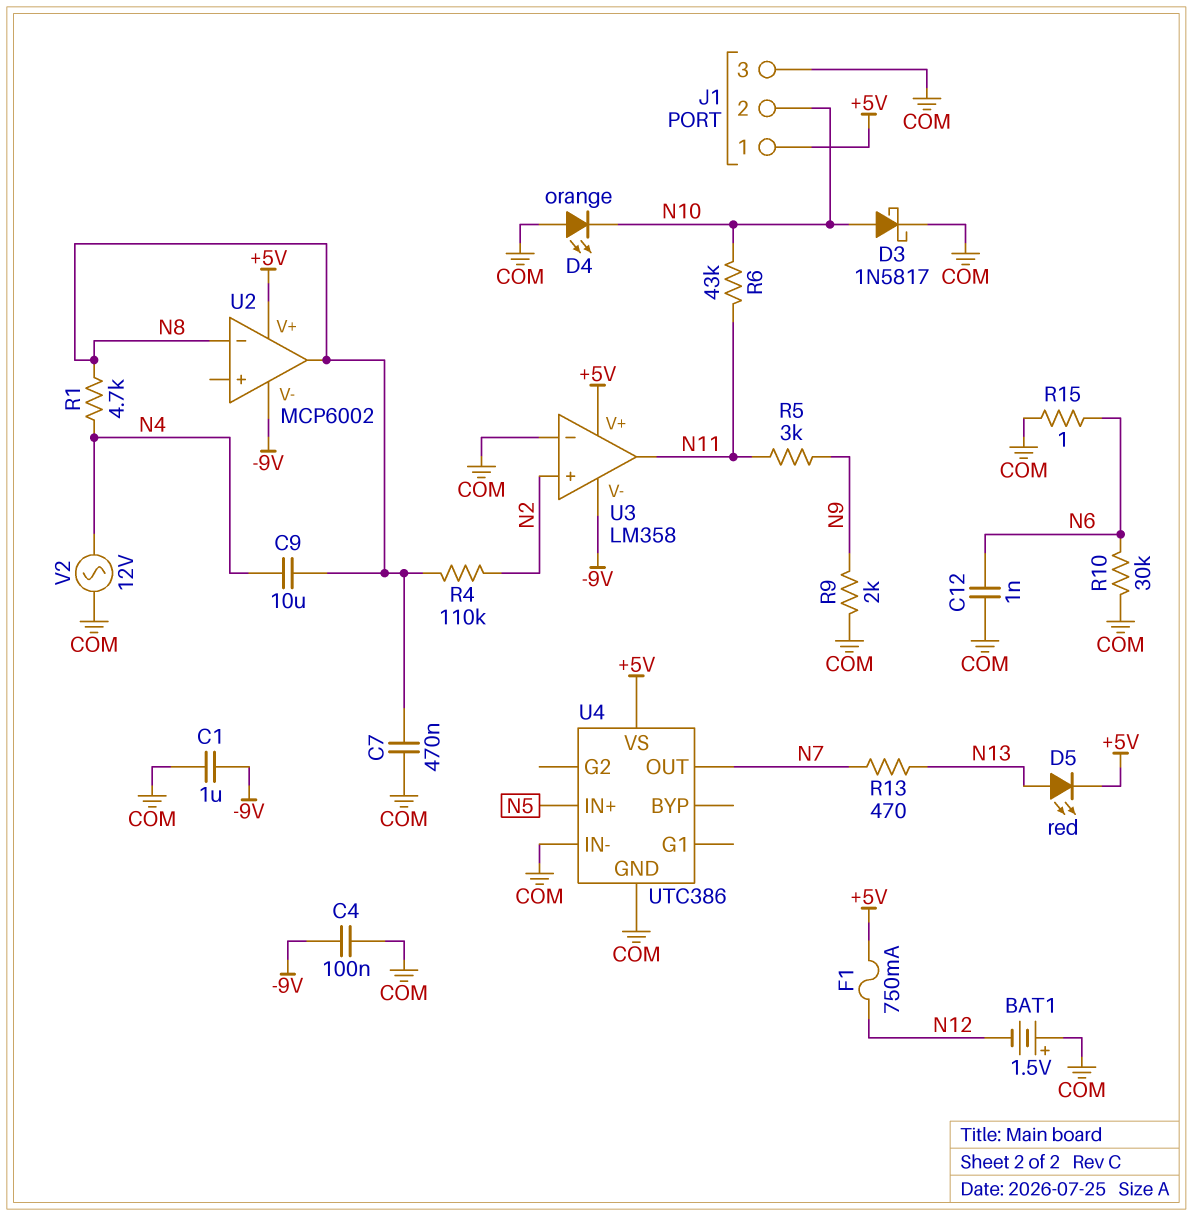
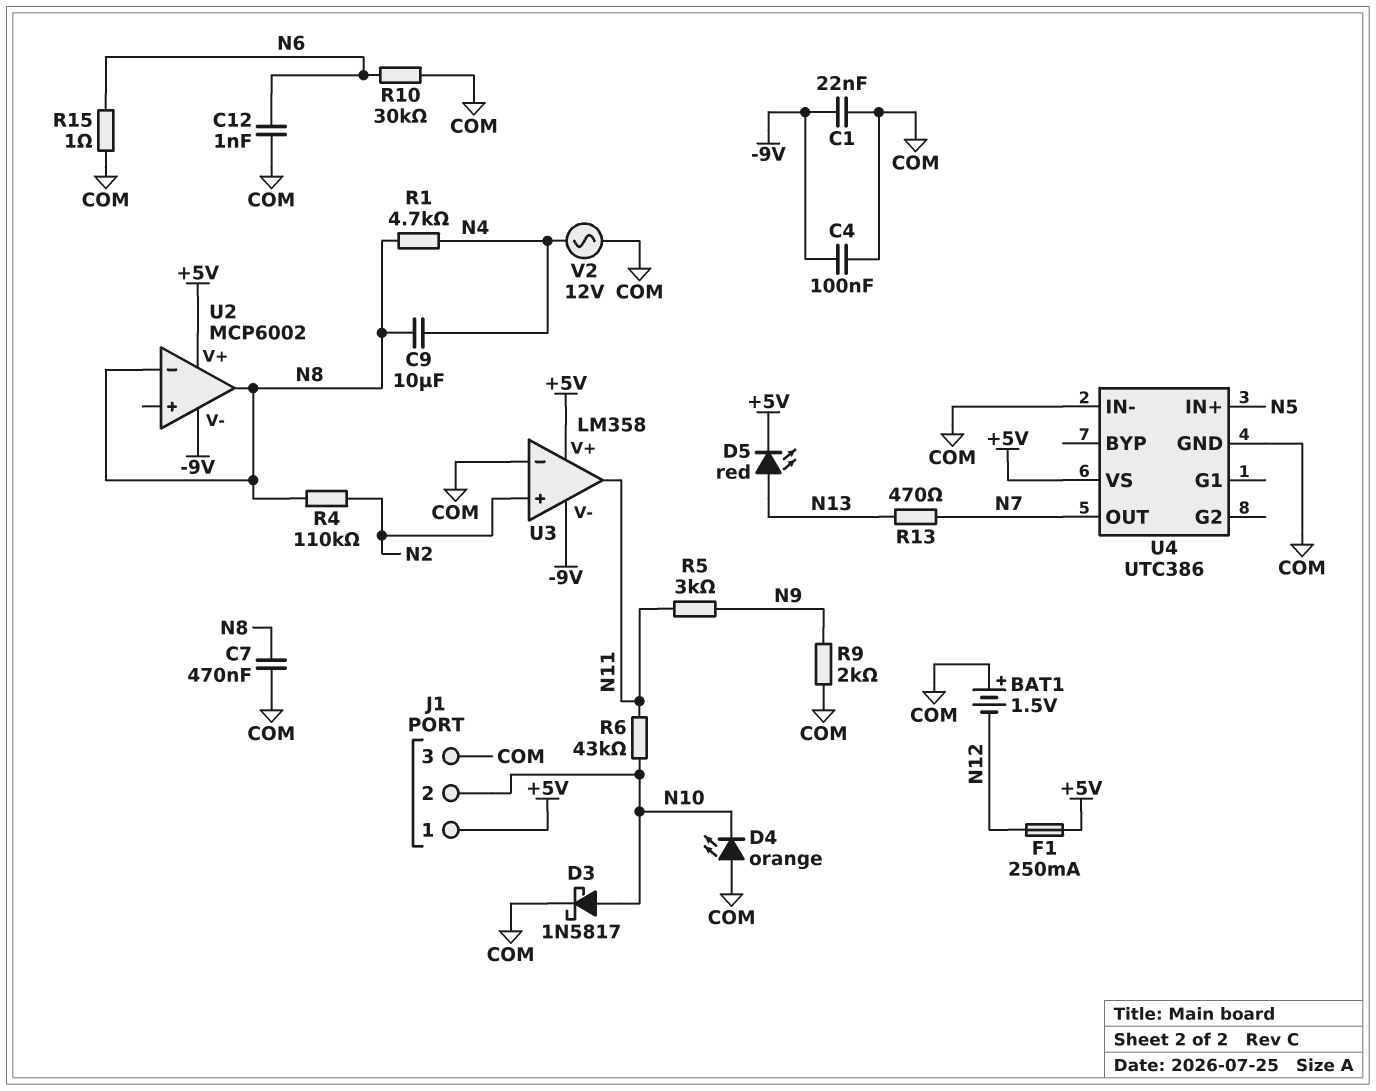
C1: 1uF (-9V, COM) -> 22nF (-9V, COM)
F1: 750mA (+5V, N12) -> 250mA (+5V, N12)

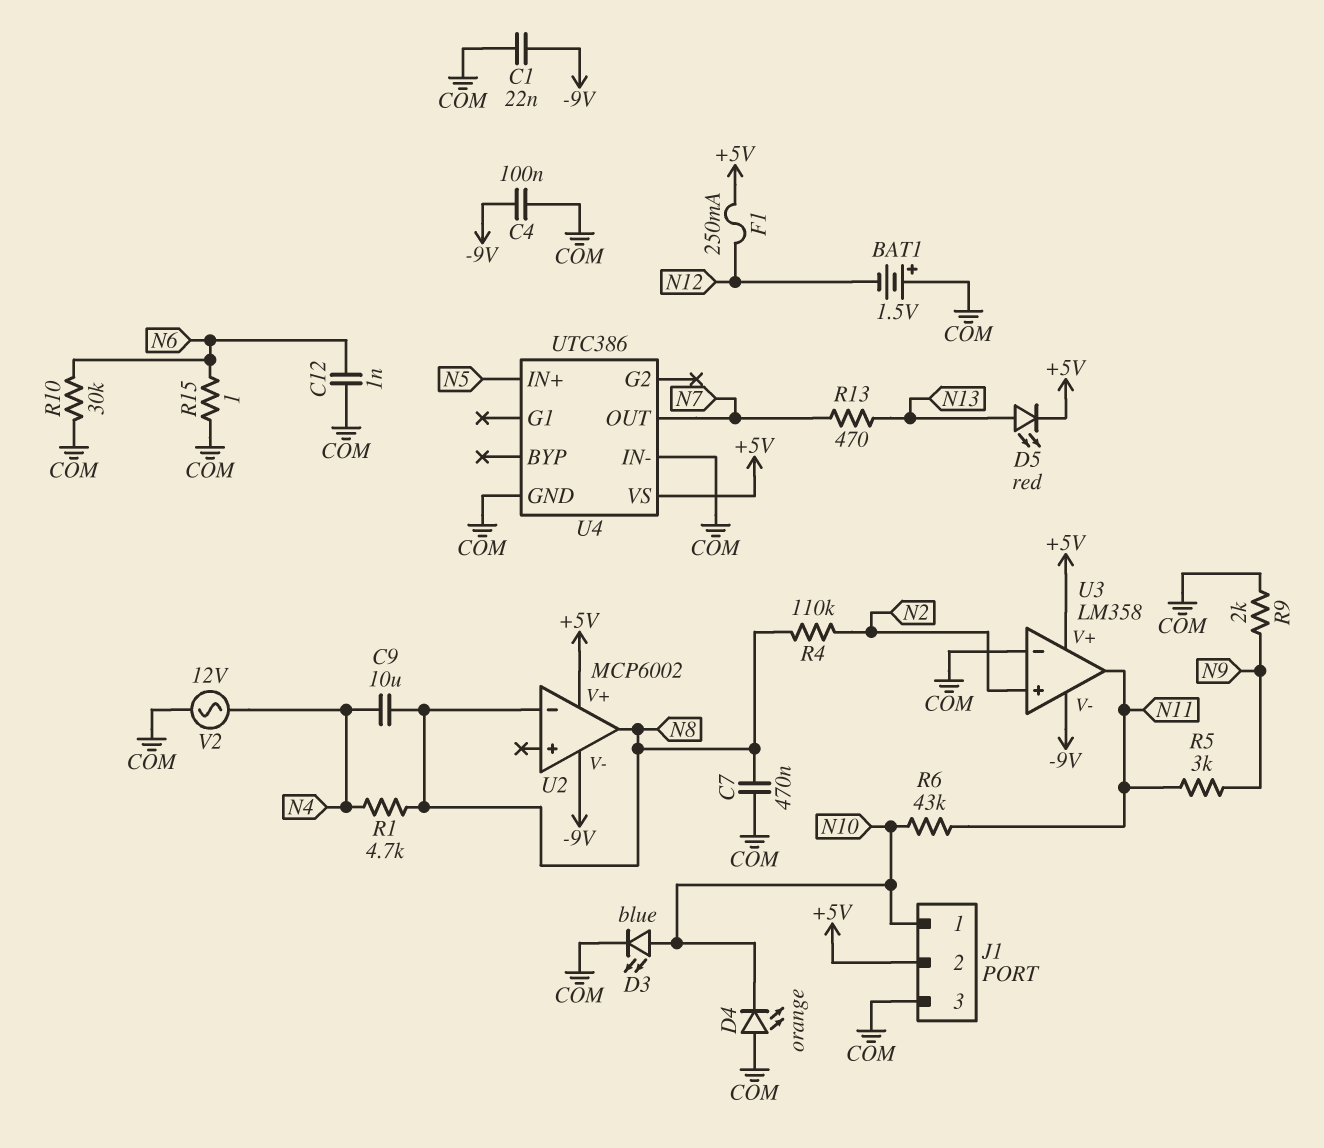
D3: schottky 1N5817 (A N10, K COM) -> LED blue (A N10, K COM)
J1 pin 1: +5V -> N10
J1 pin 2: N10 -> +5V

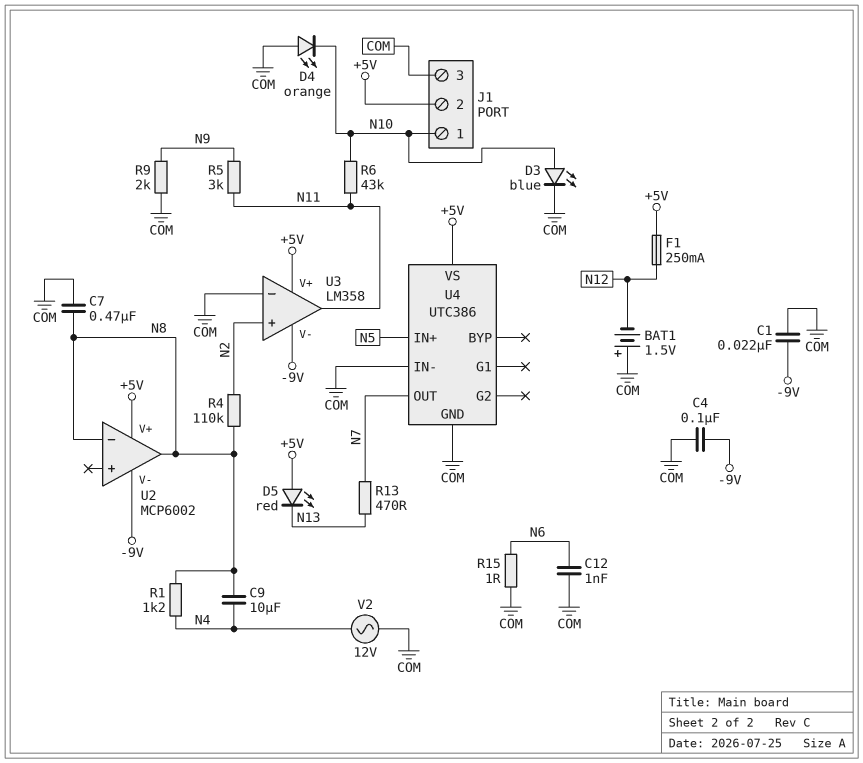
D5: LED red (A N13, K +5V) -> LED red (A +5V, K N13)
R1: 4.7k (N4, N8) -> 1.2k (N4, N8)
R10: 30k (COM, N6) -> none

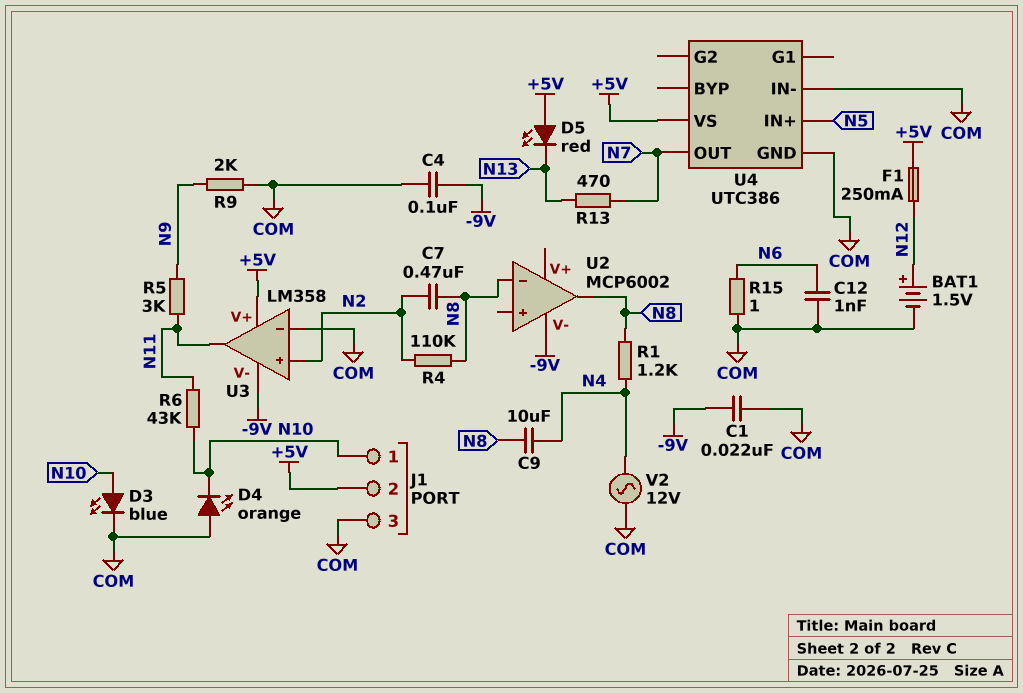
BAT1: 1.5V (plus COM, minus N12) -> 1.5V (plus N12, minus COM)
C7: 470nF (COM, N8) -> 470nF (N2, N8)
U2 pin V+: +5V -> none

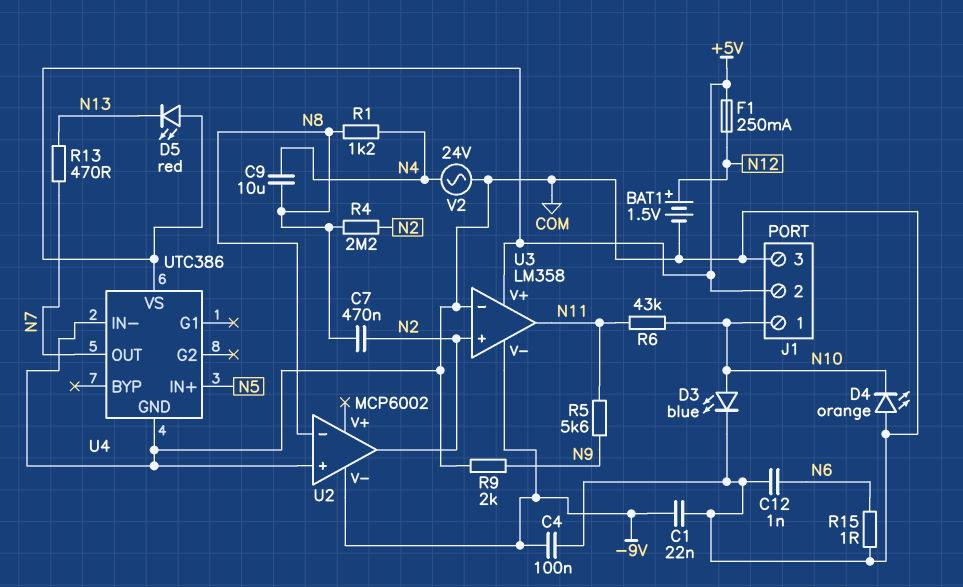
R4: 110k (N2, N8) -> 2.2M (N2, N8)
R5: 3k (N9, N11) -> 5.6k (N9, N11)
U2 pin in+: none -> COM
U2 pin out: N8 -> N2
V2: AC 12V (COM, N4) -> AC 24V (COM, N4)

